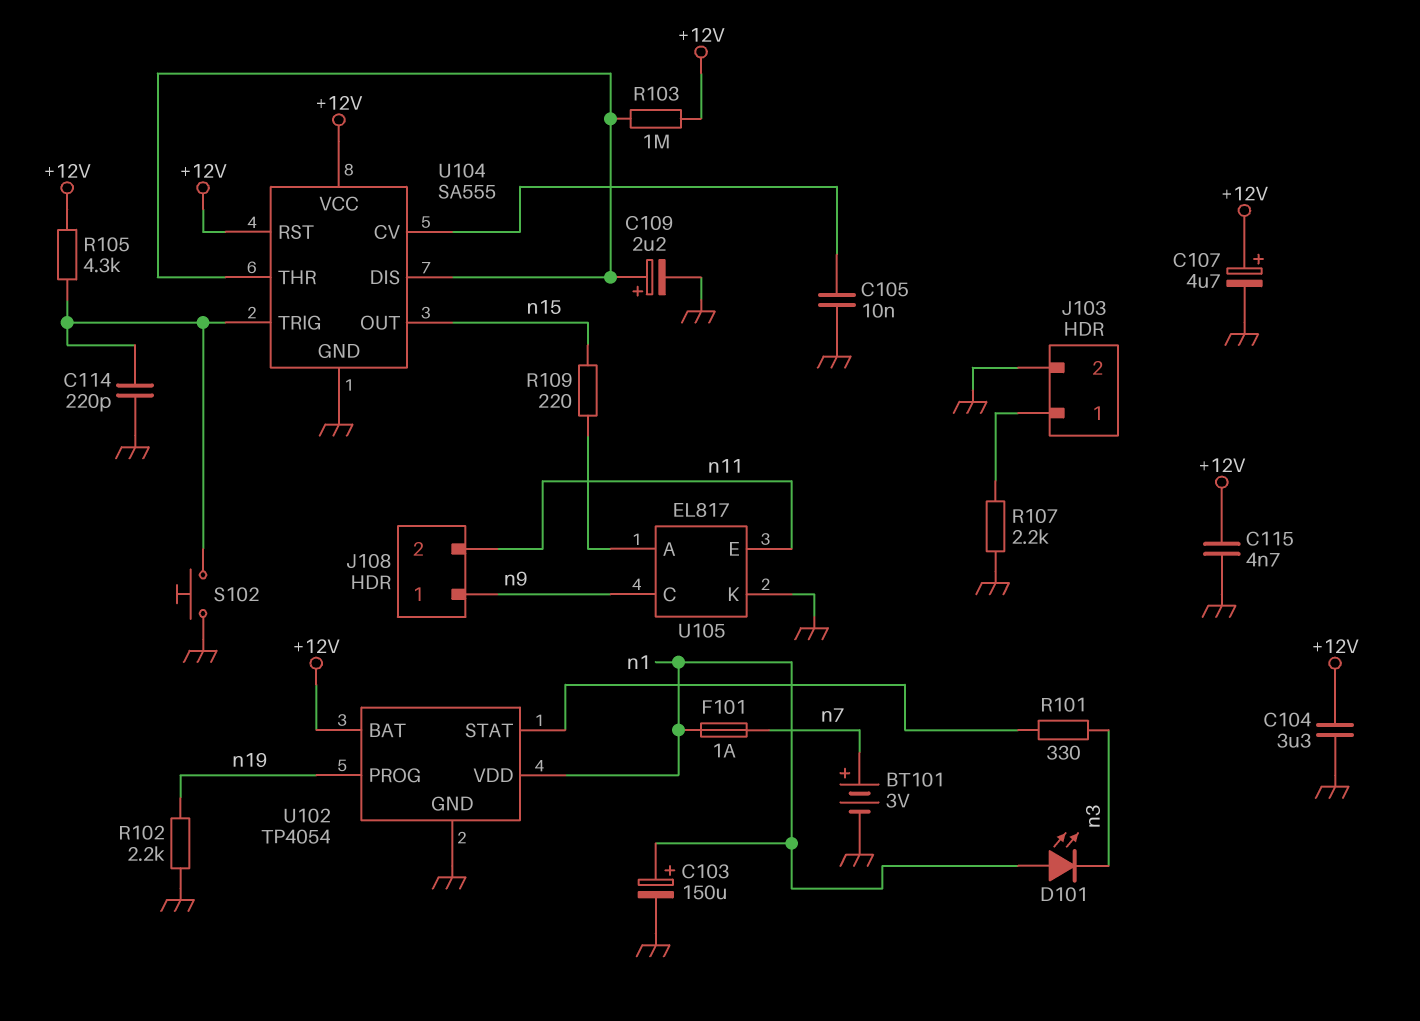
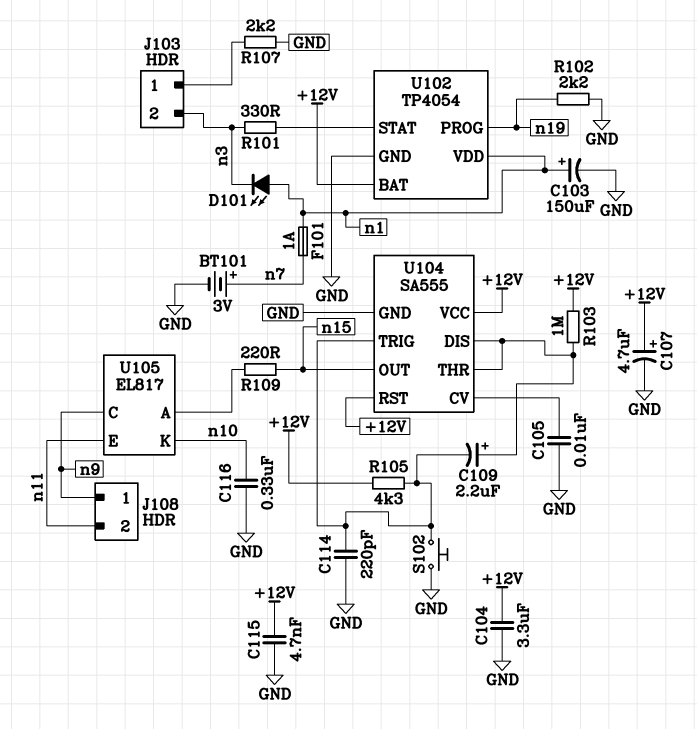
C109: 2.2uF (plus U104/DIS, minus GND) -> 2.2uF (plus U104/DIS, minus U104/TRIG)
C116: none -> 330nF (GND, n10)
J103 pin 2: GND -> n3
U105 pin K: GND -> n10

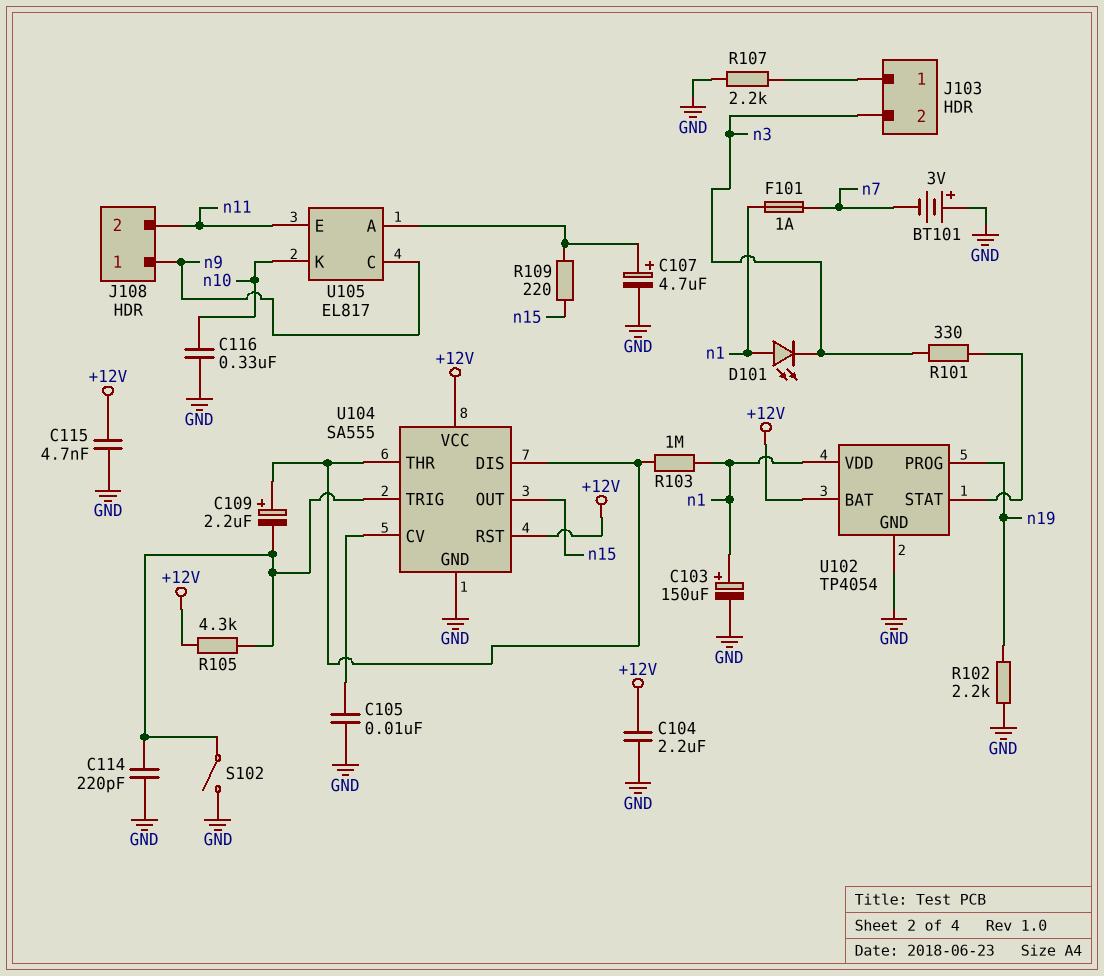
BT101: 3V (plus n7, minus GND) -> 3V (plus GND, minus n7)
C104: 3.3uF (+12V, GND) -> 2.2uF (+12V, GND)
C107: 4.7uF (plus +12V, minus GND) -> 4.7uF (plus U105/A, minus GND)
R103: 1M (+12V, U104/DIS) -> 1M (U104/DIS, n1)
S102: button (GND, U104/TRIG) -> switch (GND, U104/TRIG)

